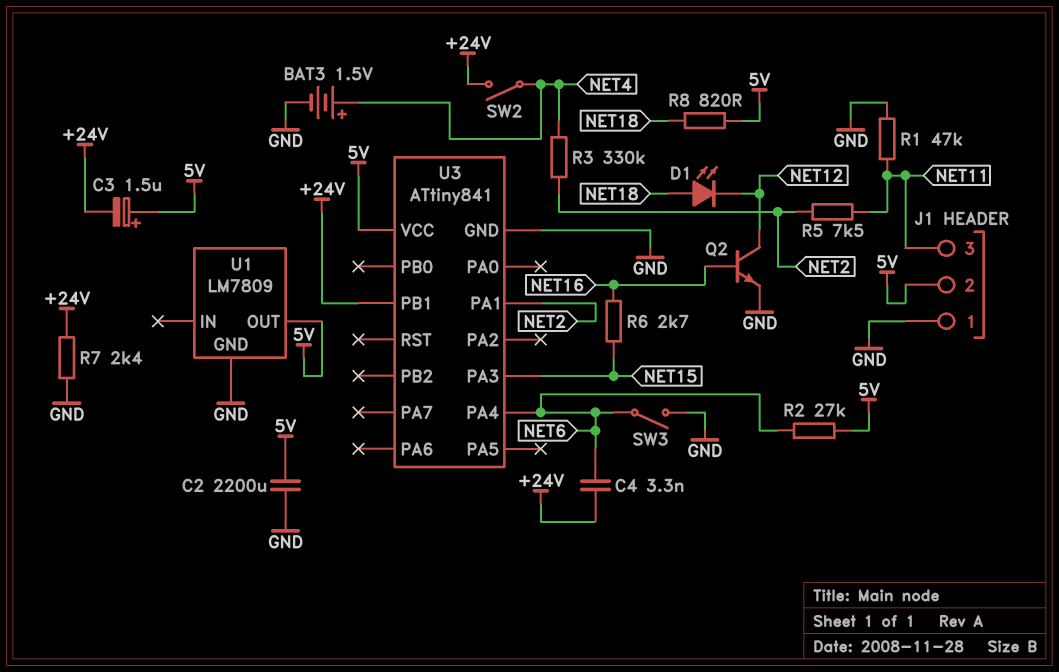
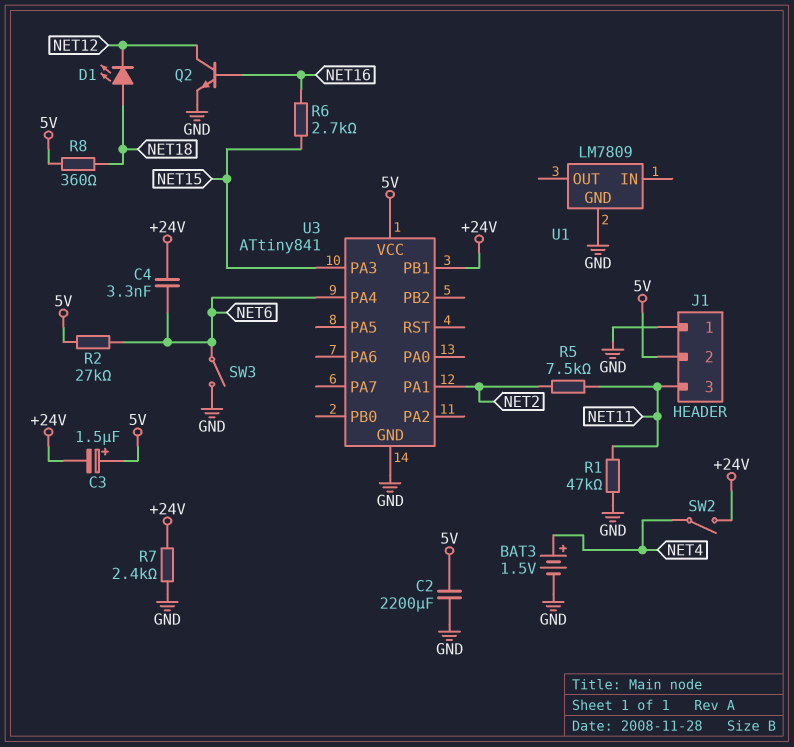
R3: 330k (NET2, NET4) -> none
R8: 820 (5V, NET18) -> 360 (5V, NET18)
U1 pin OUT: 5V -> none

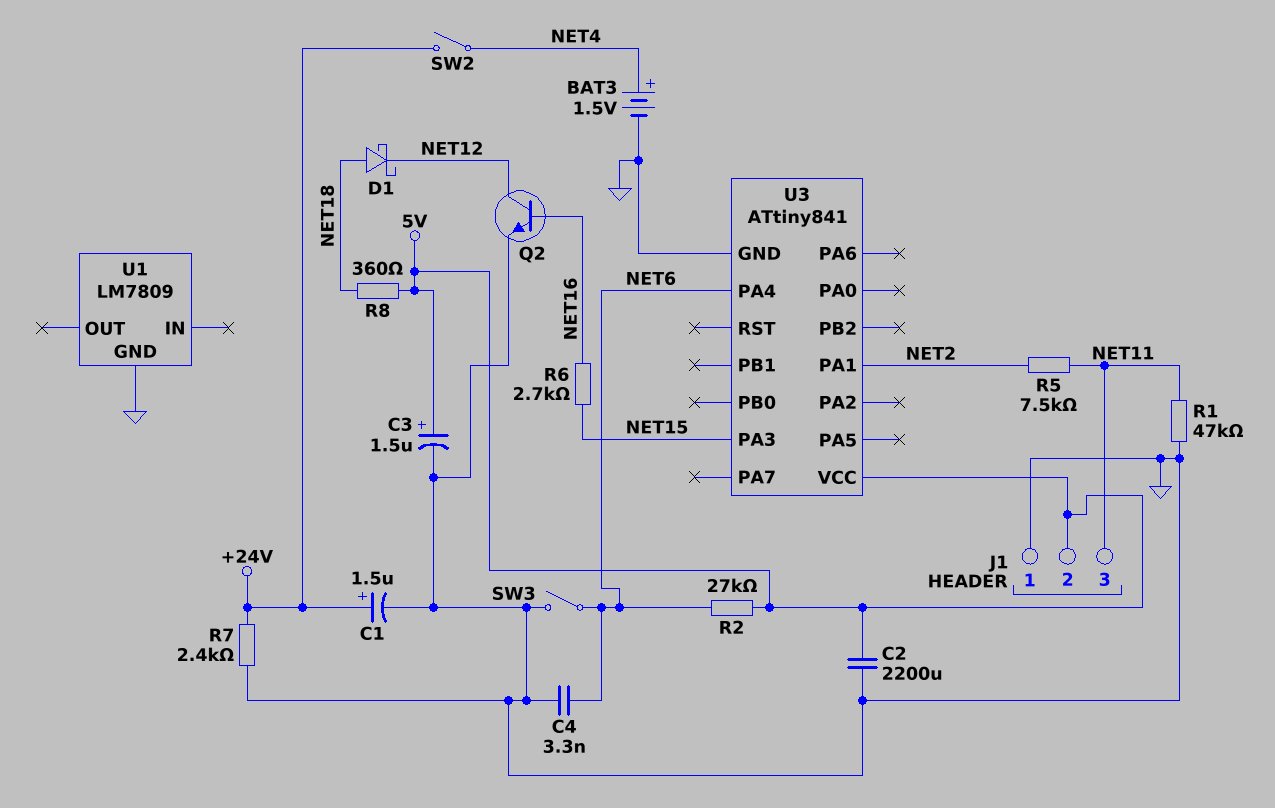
C1: none -> 1.5uF (plus +24V, minus GND)
C3: 1.5uF (plus 5V, minus +24V) -> 1.5uF (plus 5V, minus GND)
C4: 3.3nF (+24V, NET6) -> 3.3nF (GND, NET6)
D1: LED (A NET18, K NET12) -> schottky (A NET18, K NET12)
U3 pin PB1: +24V -> none

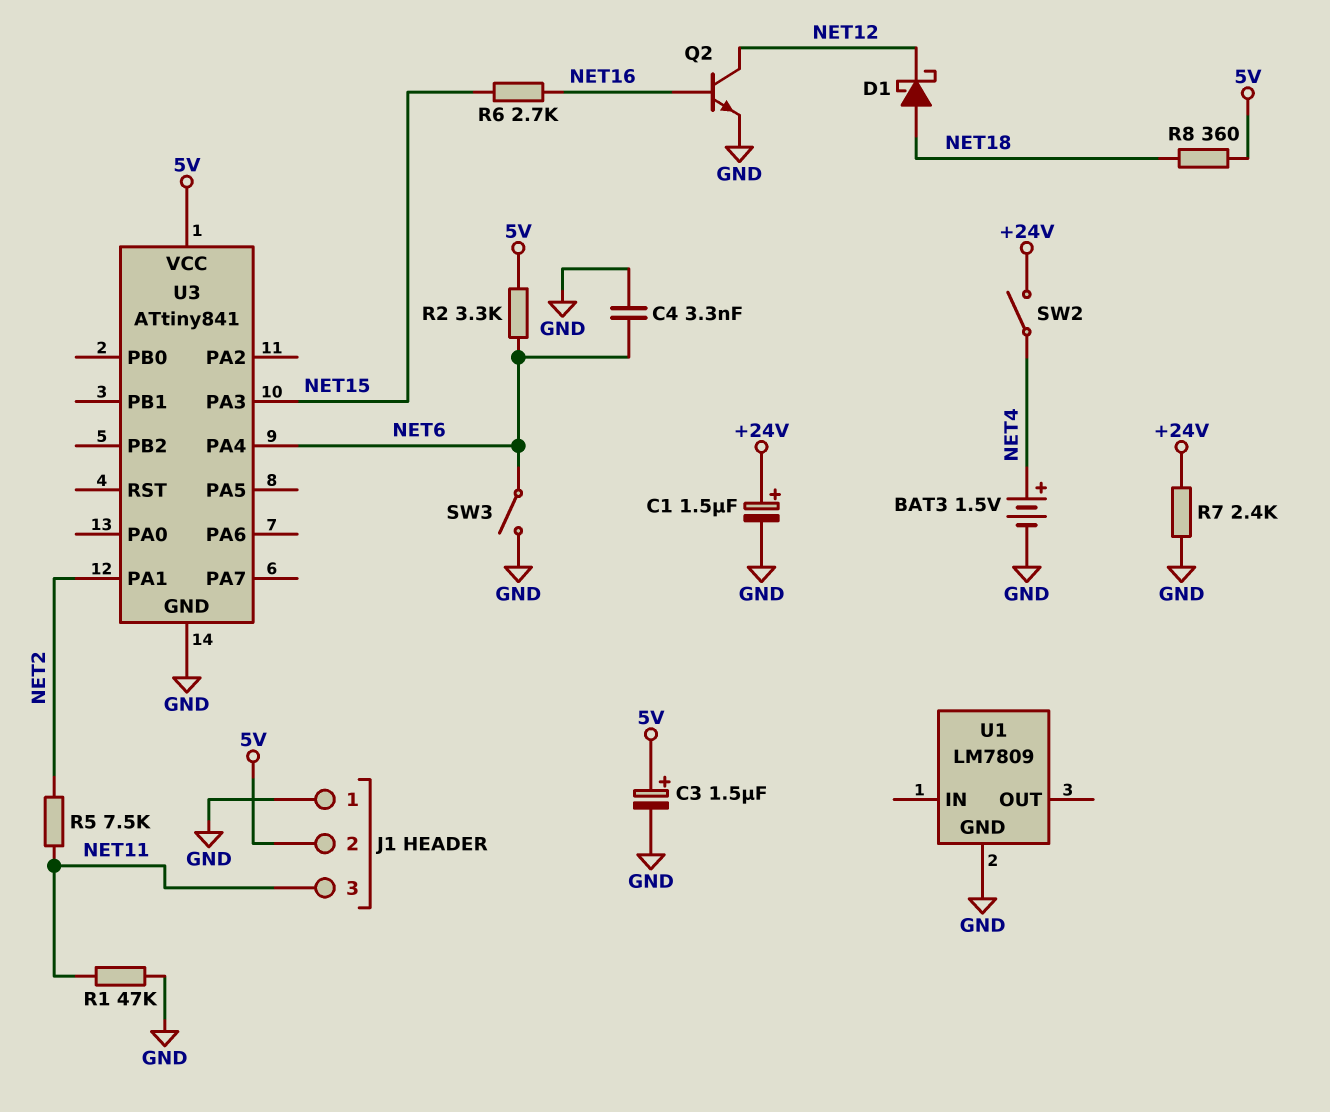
C2: 2200uF (5V, GND) -> none
R2: 27k (5V, NET6) -> 3.3k (5V, NET6)

